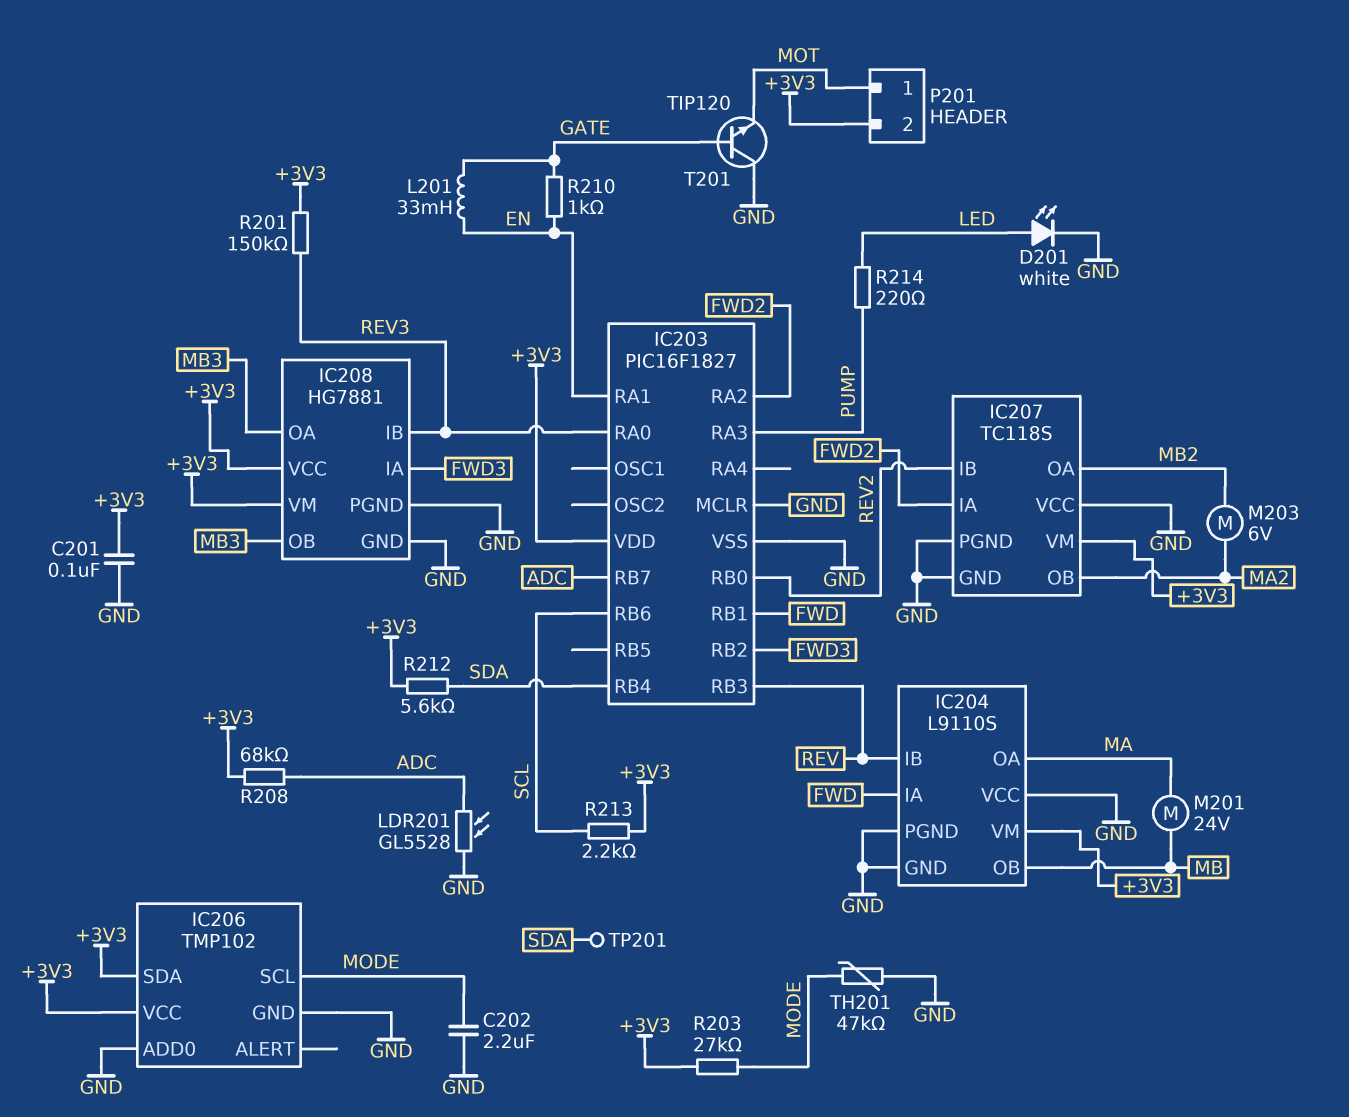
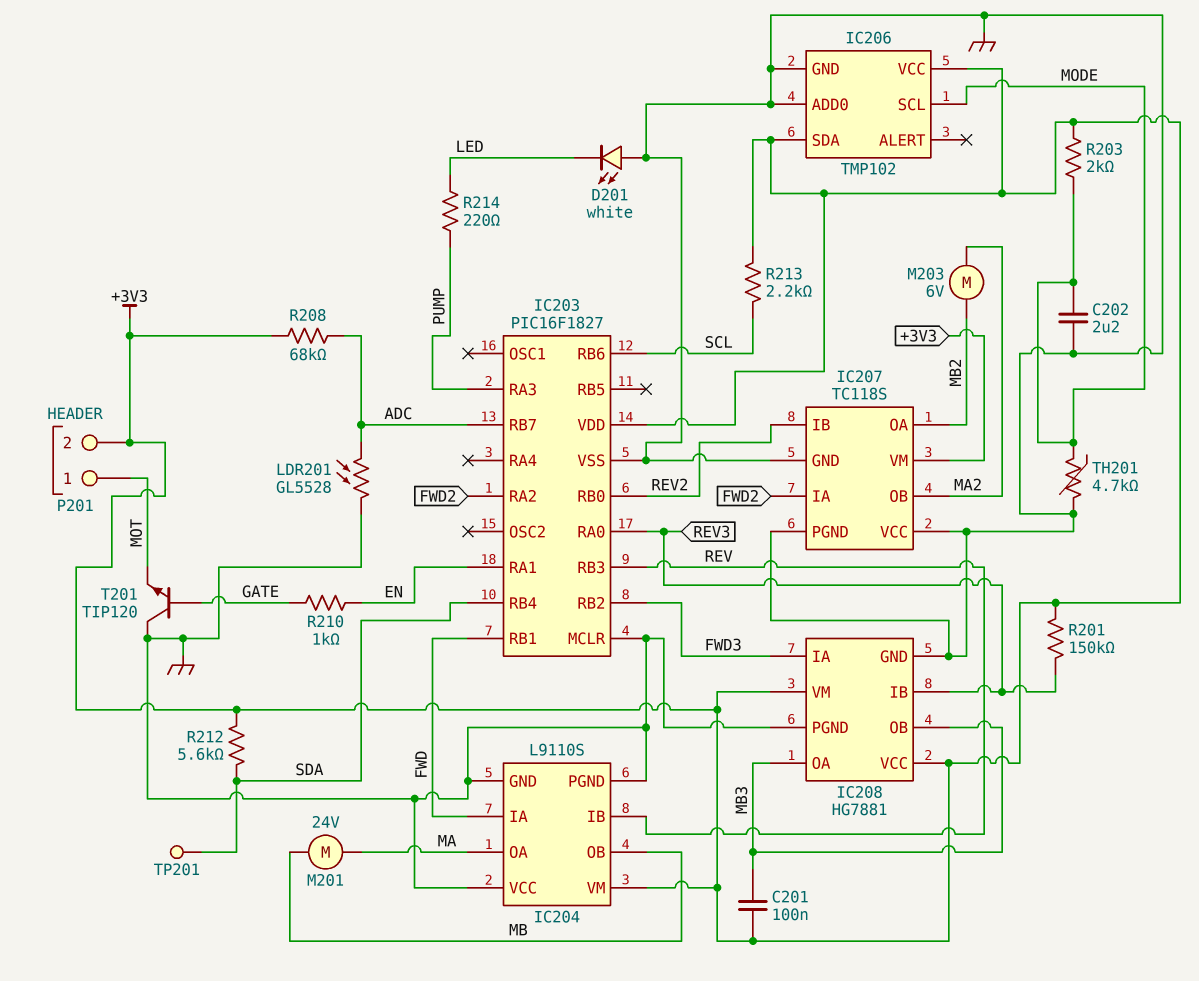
C201: 100nF (+3V3, GND) -> 100nF (+3V3, MB3)
D201: LED white (A LED, K GND) -> LED white (A GND, K LED)
L201: 33mH (EN, GATE) -> none
R203: 27k (+3V3, MODE) -> 2k (+3V3, MODE)
TH201: 47k (GND, MODE) -> 4.7k (GND, MODE)

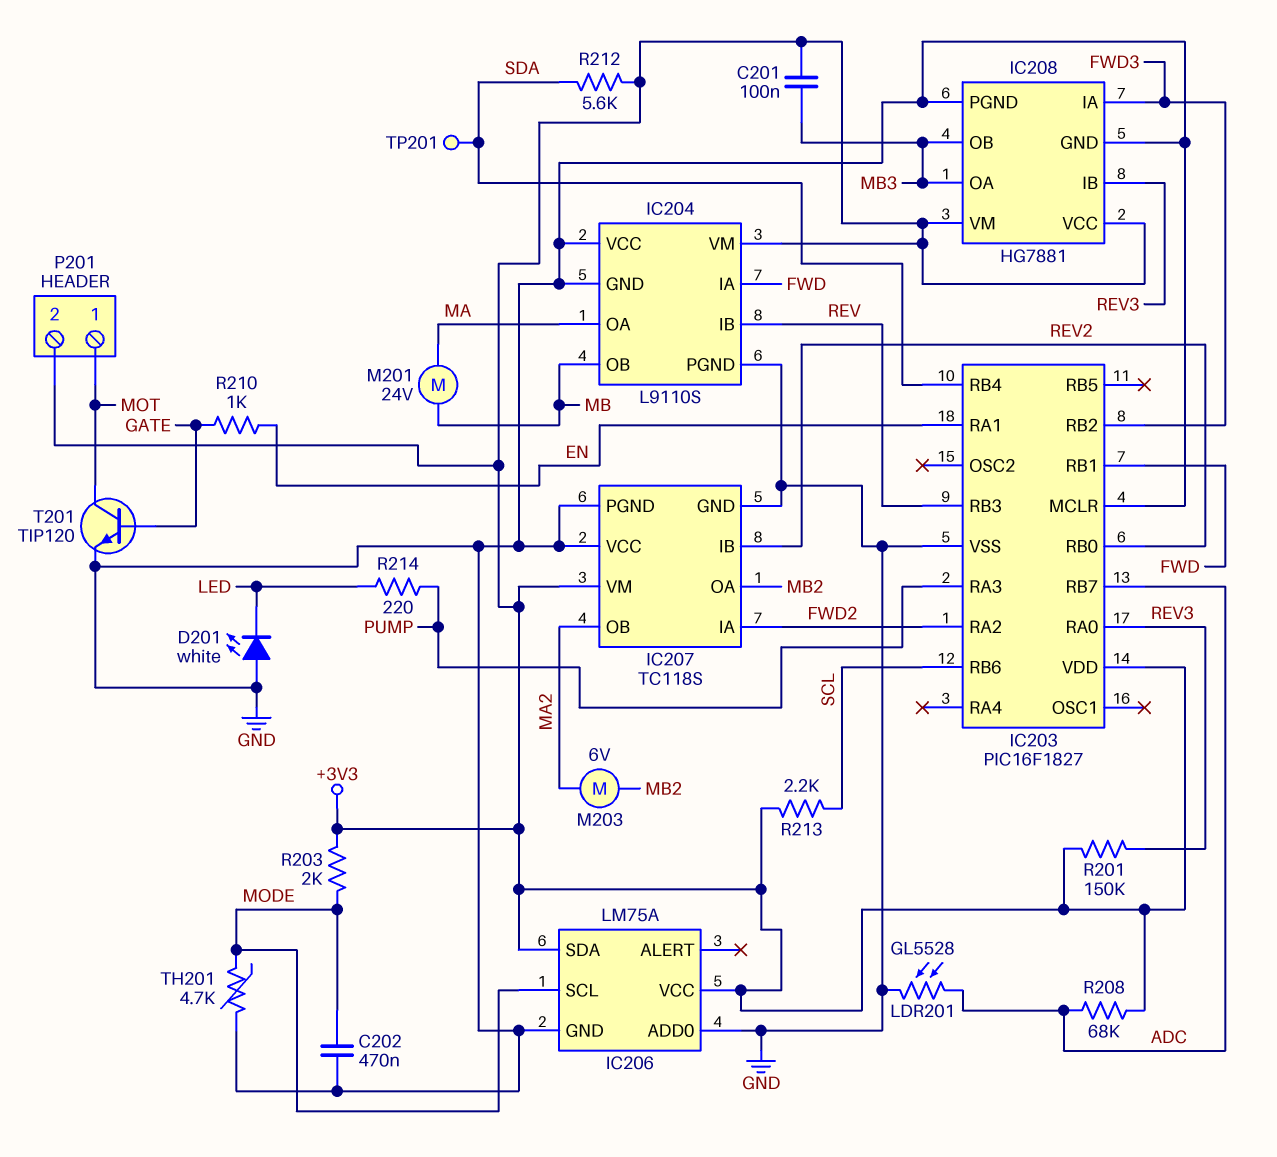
C202: 2.2uF (GND, MODE) -> 470nF (GND, MODE)
IC206: TMP102 -> LM75A
T201: NPN TIP120 (B GATE, C GND, E MOT) -> NPN TIP120 (B GATE, C MOT, E GND)

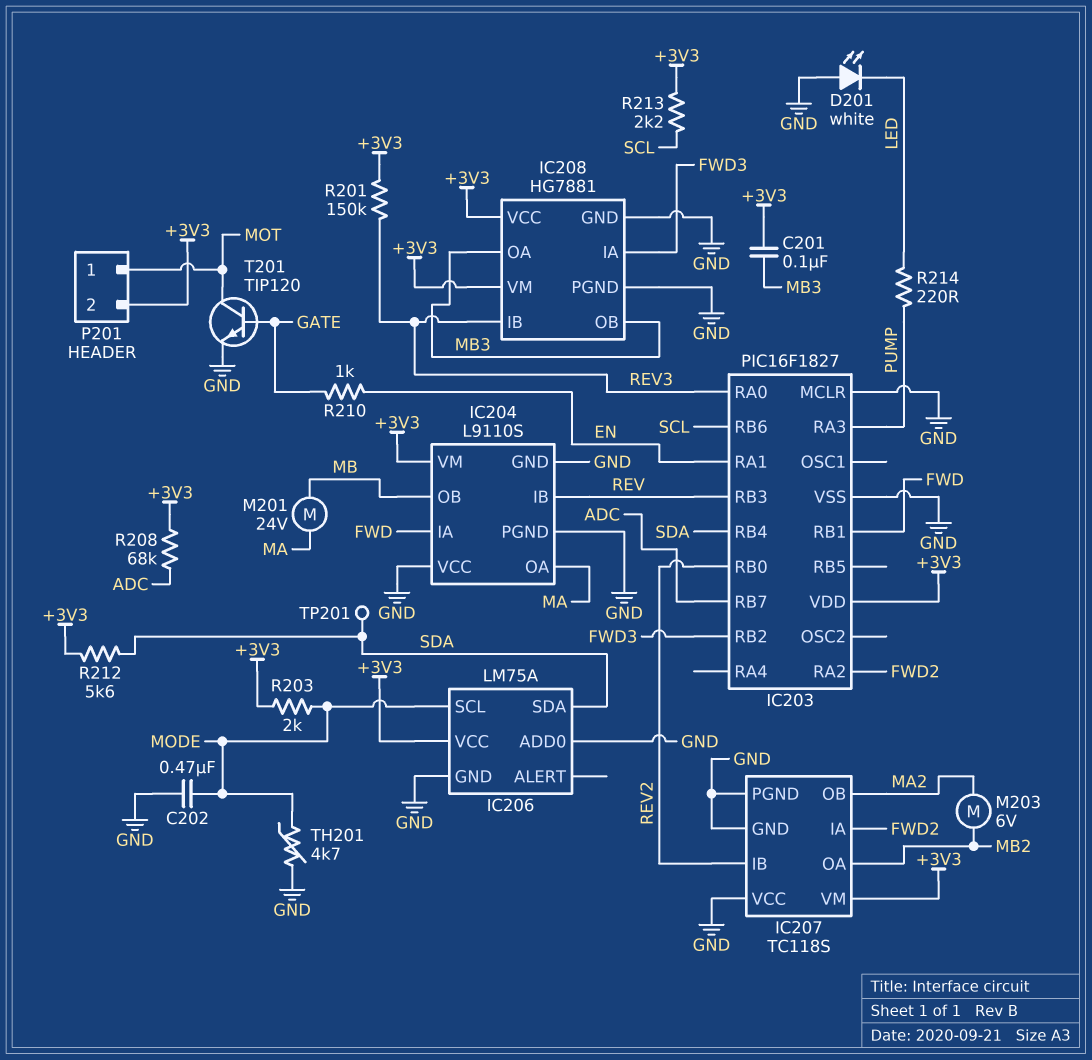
IC206 pin SDA: +3V3 -> SDA
LDR201: GL5528 (ADC, GND) -> none

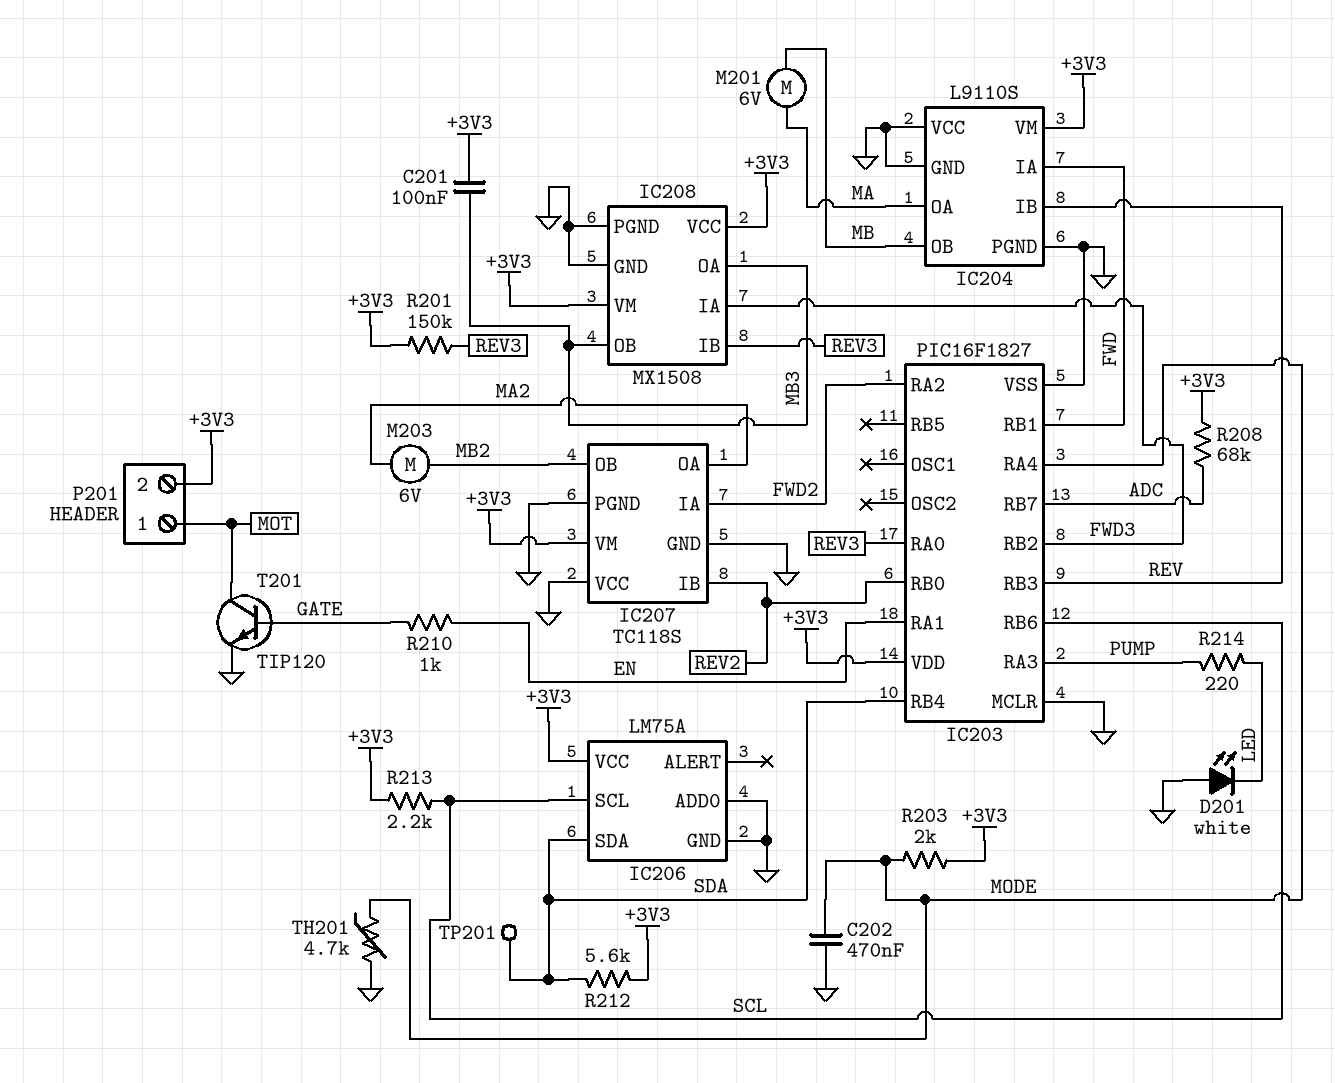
IC203 pin RA4: none -> MODE
IC206 pin SCL: MODE -> SCL
IC207 pin OA: MB2 -> MA2
IC207 pin OB: MA2 -> MB2
IC208: HG7881 -> MX1508
M201: motor 24V (MA, MB) -> motor 6V (MA, MB)

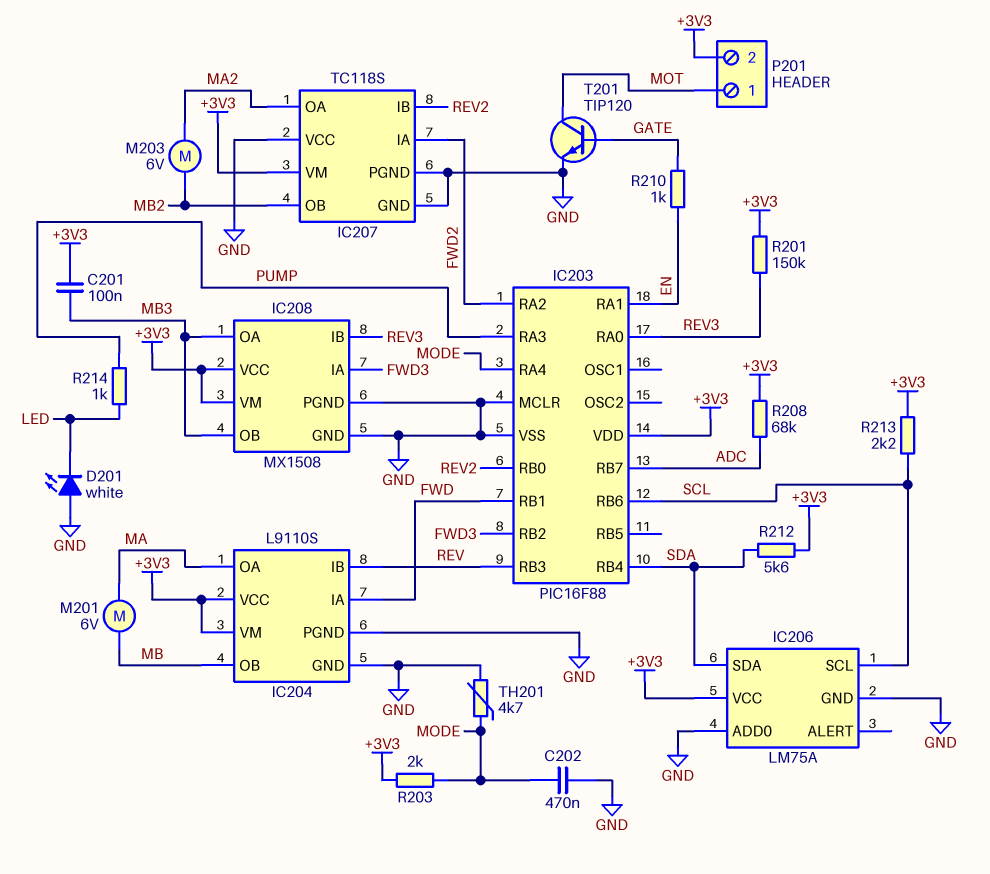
IC203: PIC16F1827 -> PIC16F88
IC204 pin VCC: GND -> +3V3
R214: 220 (LED, PUMP) -> 1k (LED, PUMP)
TP201: test point (SDA) -> none

